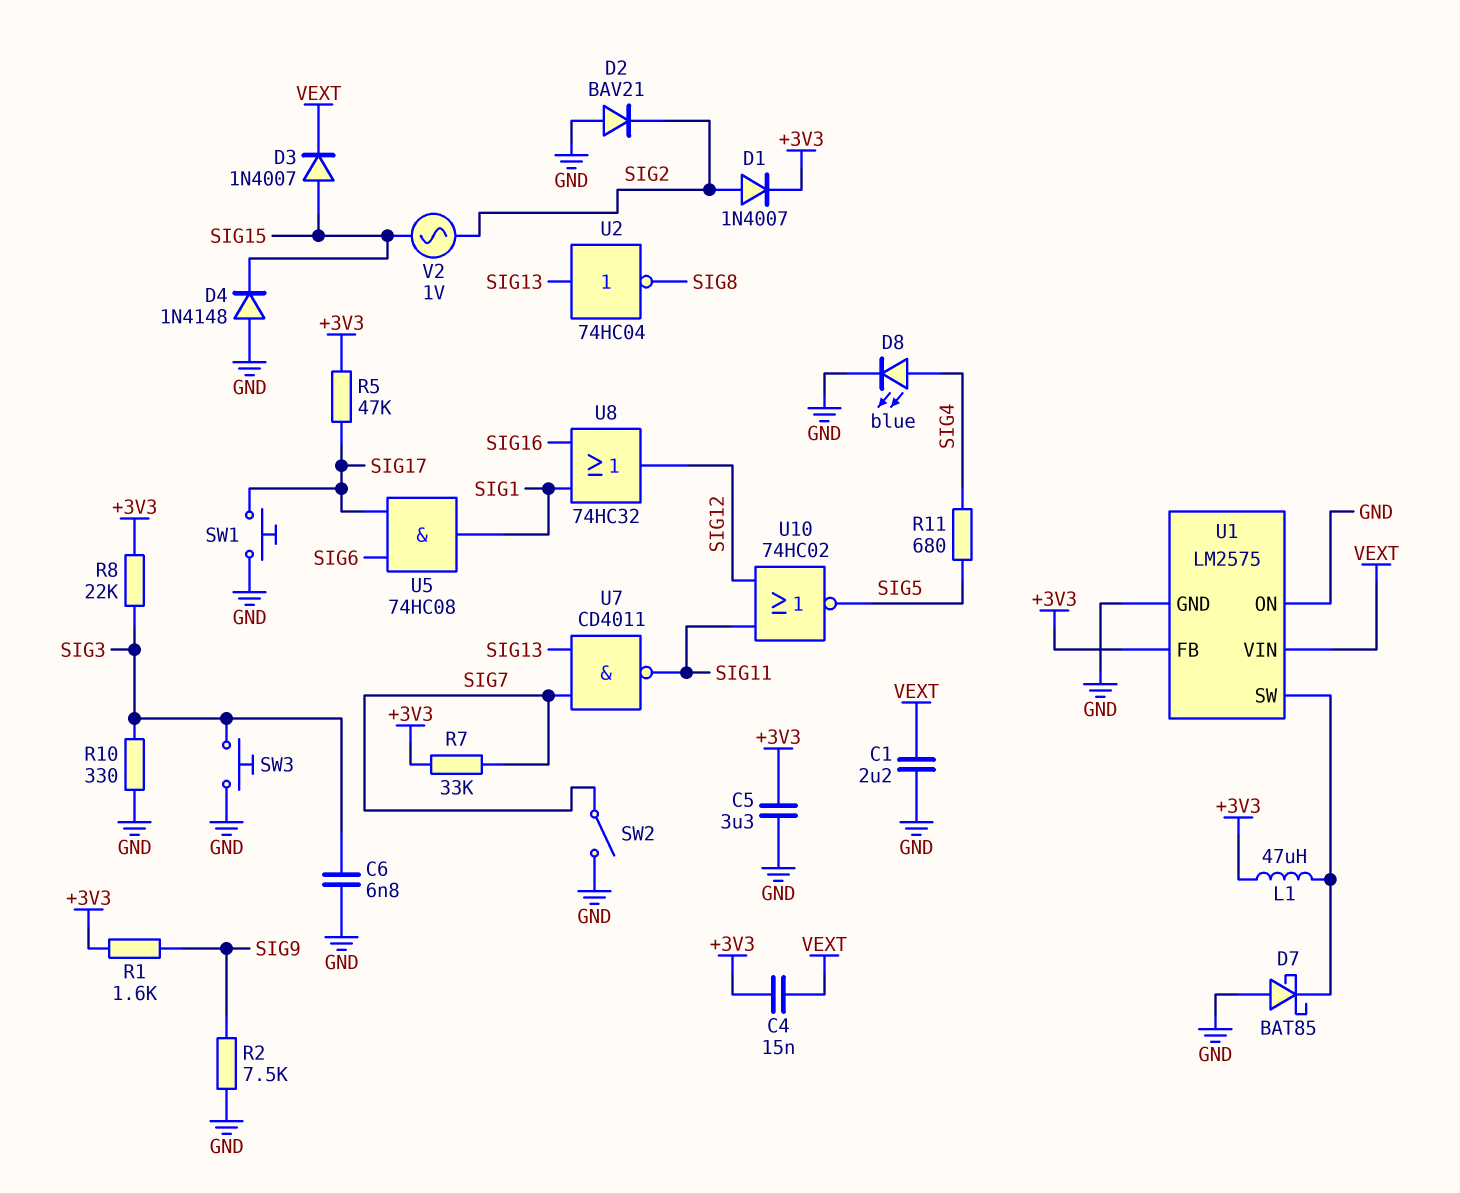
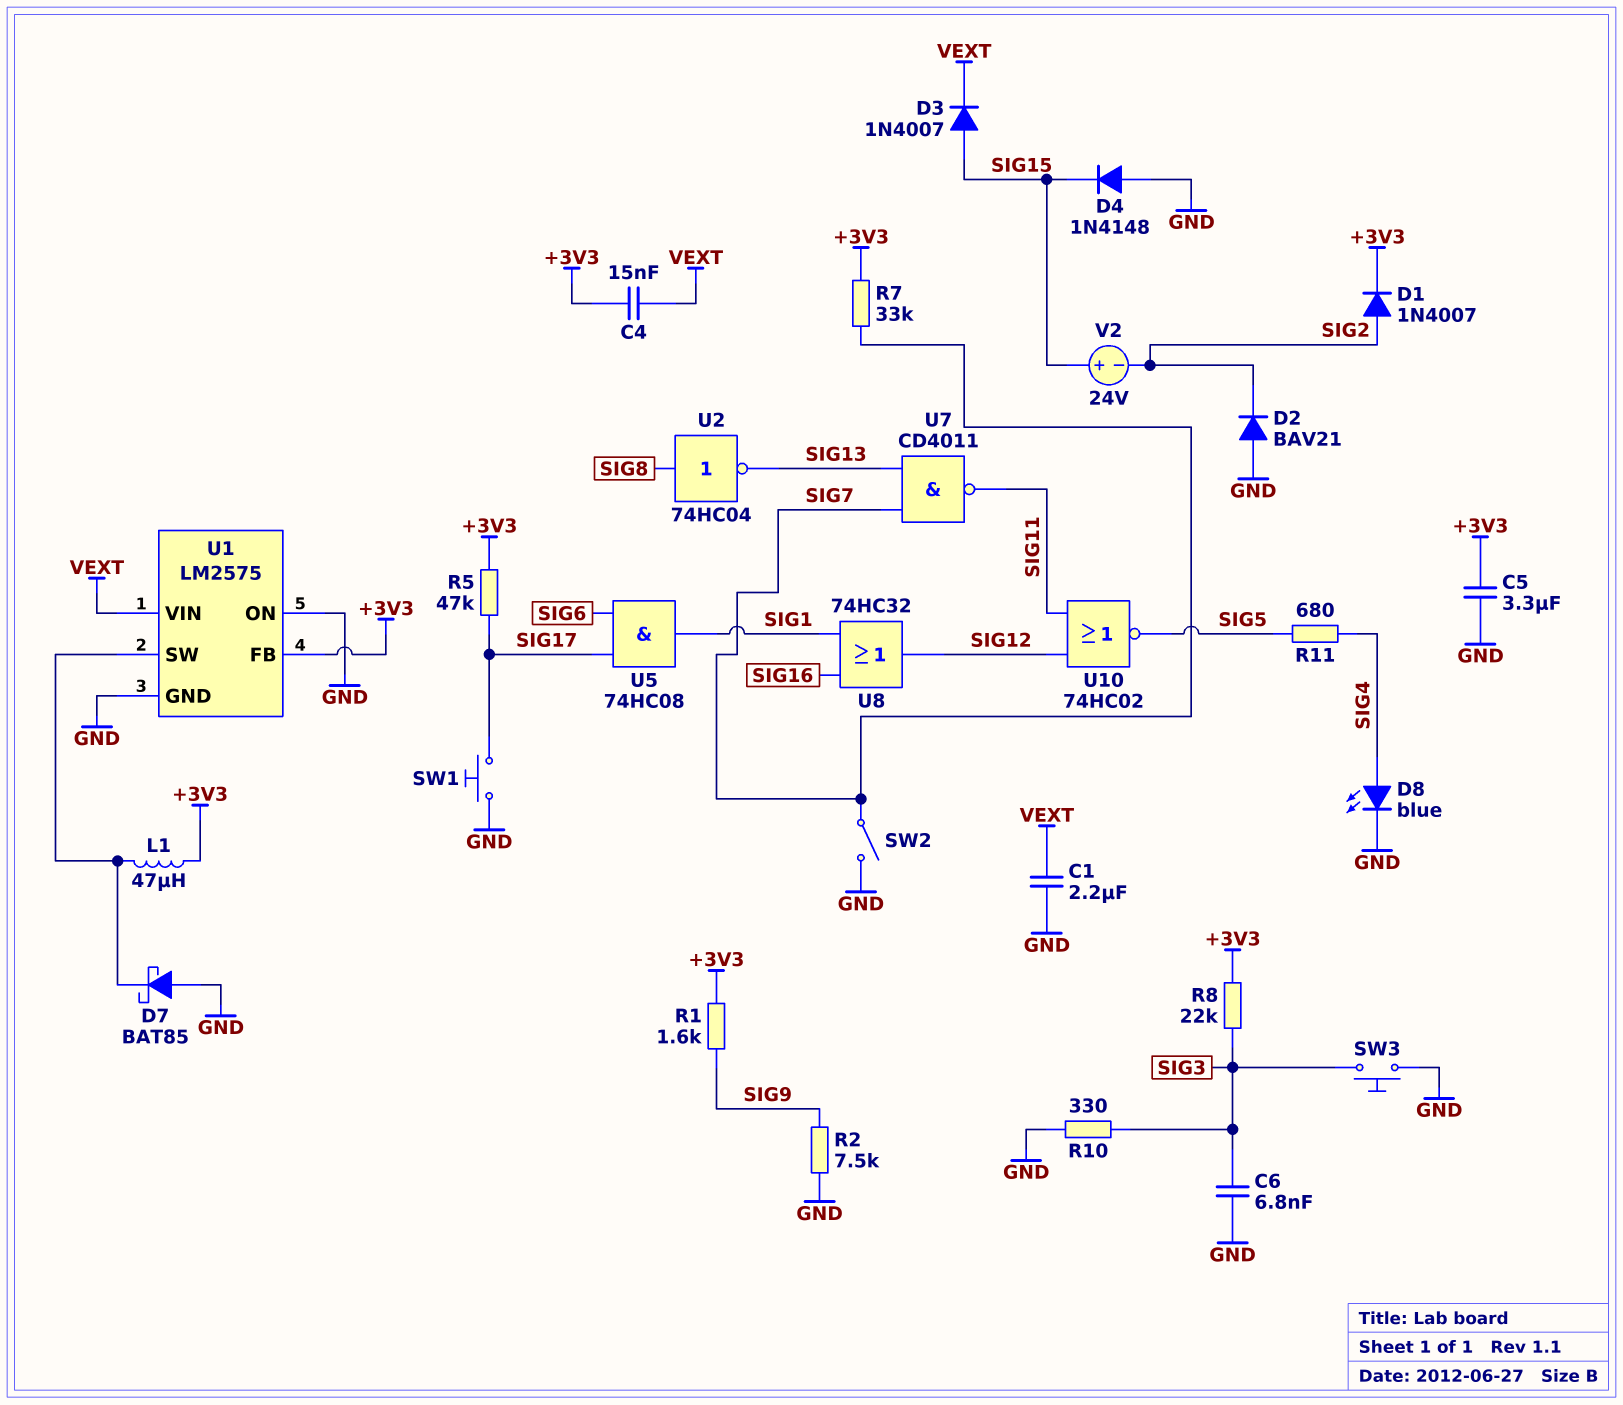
U2: NOT 74HC04 (in SIG13, out SIG8) -> NOT 74HC04 (in SIG8, out SIG13)
V2: AC 1V (SIG2, SIG15) -> 24V (plus SIG15, minus SIG2)

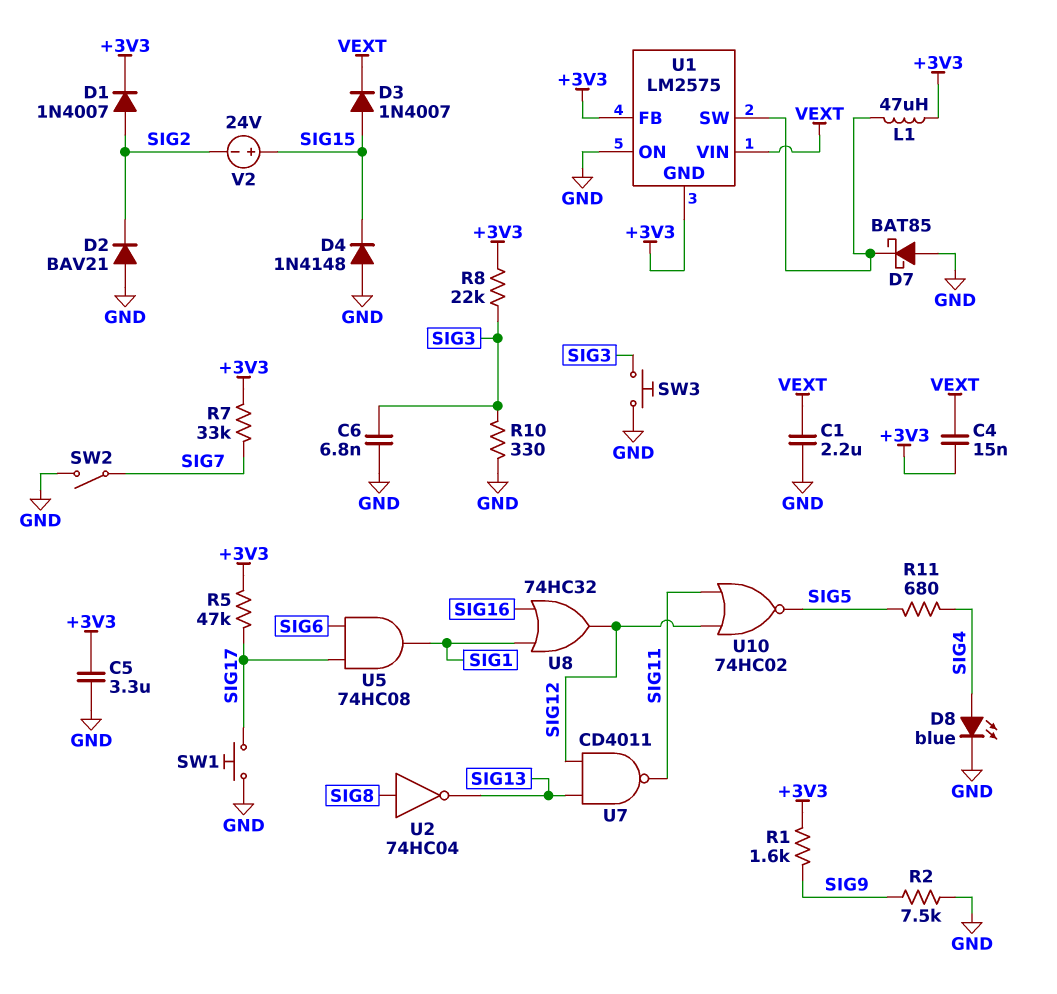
U1 pin GND: GND -> +3V3
U7: NAND CD4011 (in SIG7, in SIG13, out SIG11) -> NAND CD4011 (in SIG12, in SIG13, out SIG11)

